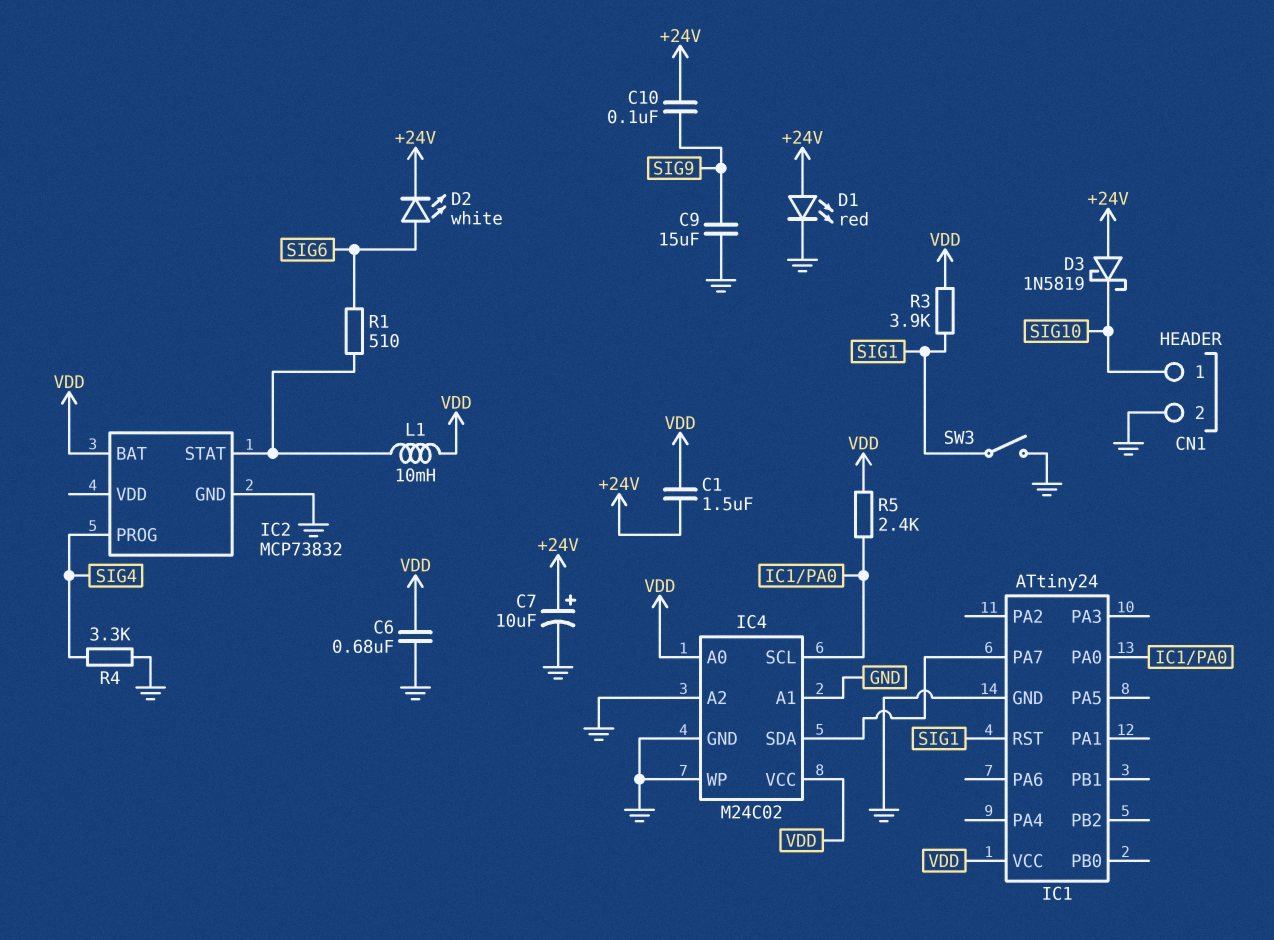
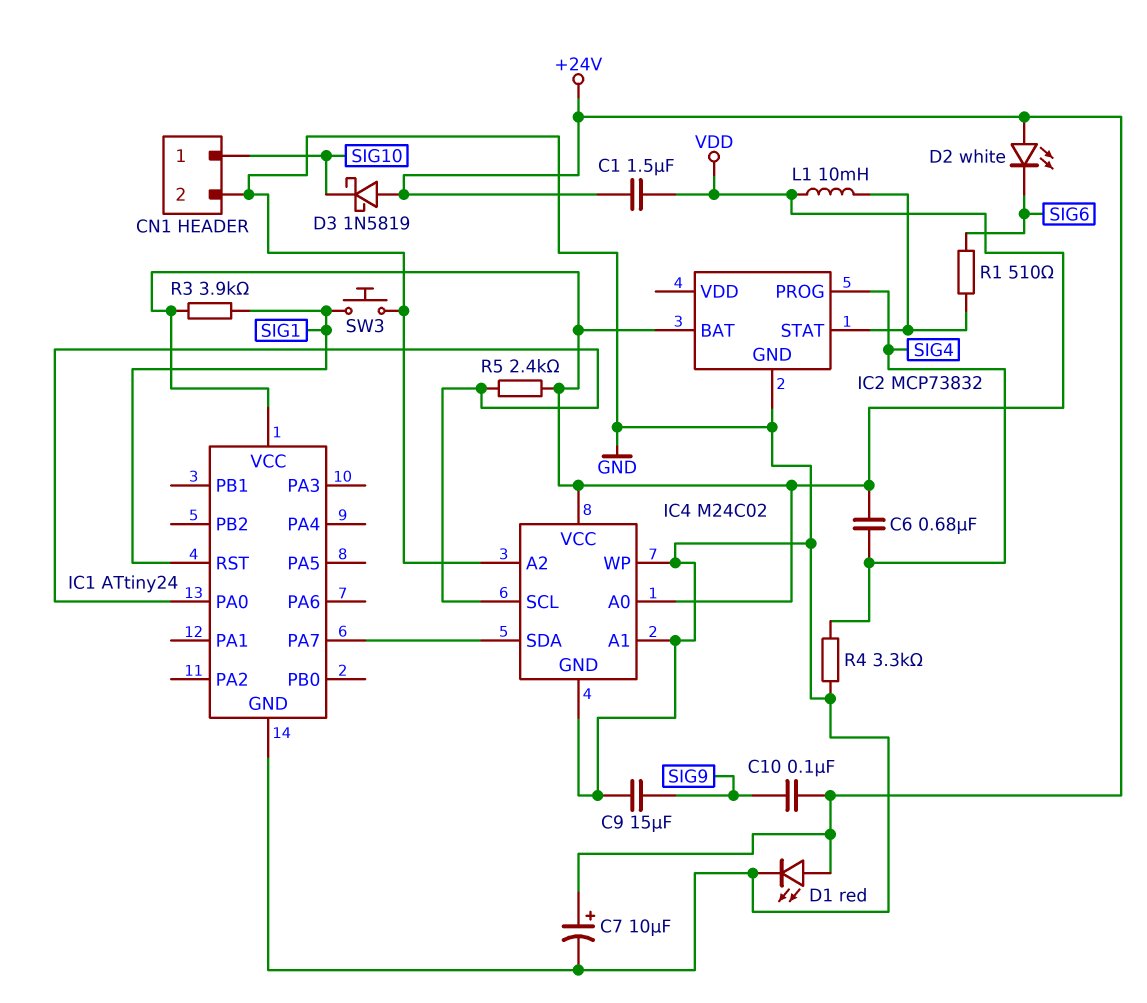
C6: 680nF (GND, VDD) -> 680nF (SIG4, VDD)
D2: LED white (A SIG6, K +24V) -> LED white (A +24V, K SIG6)
SW3: switch (GND, SIG1) -> button (GND, SIG1)

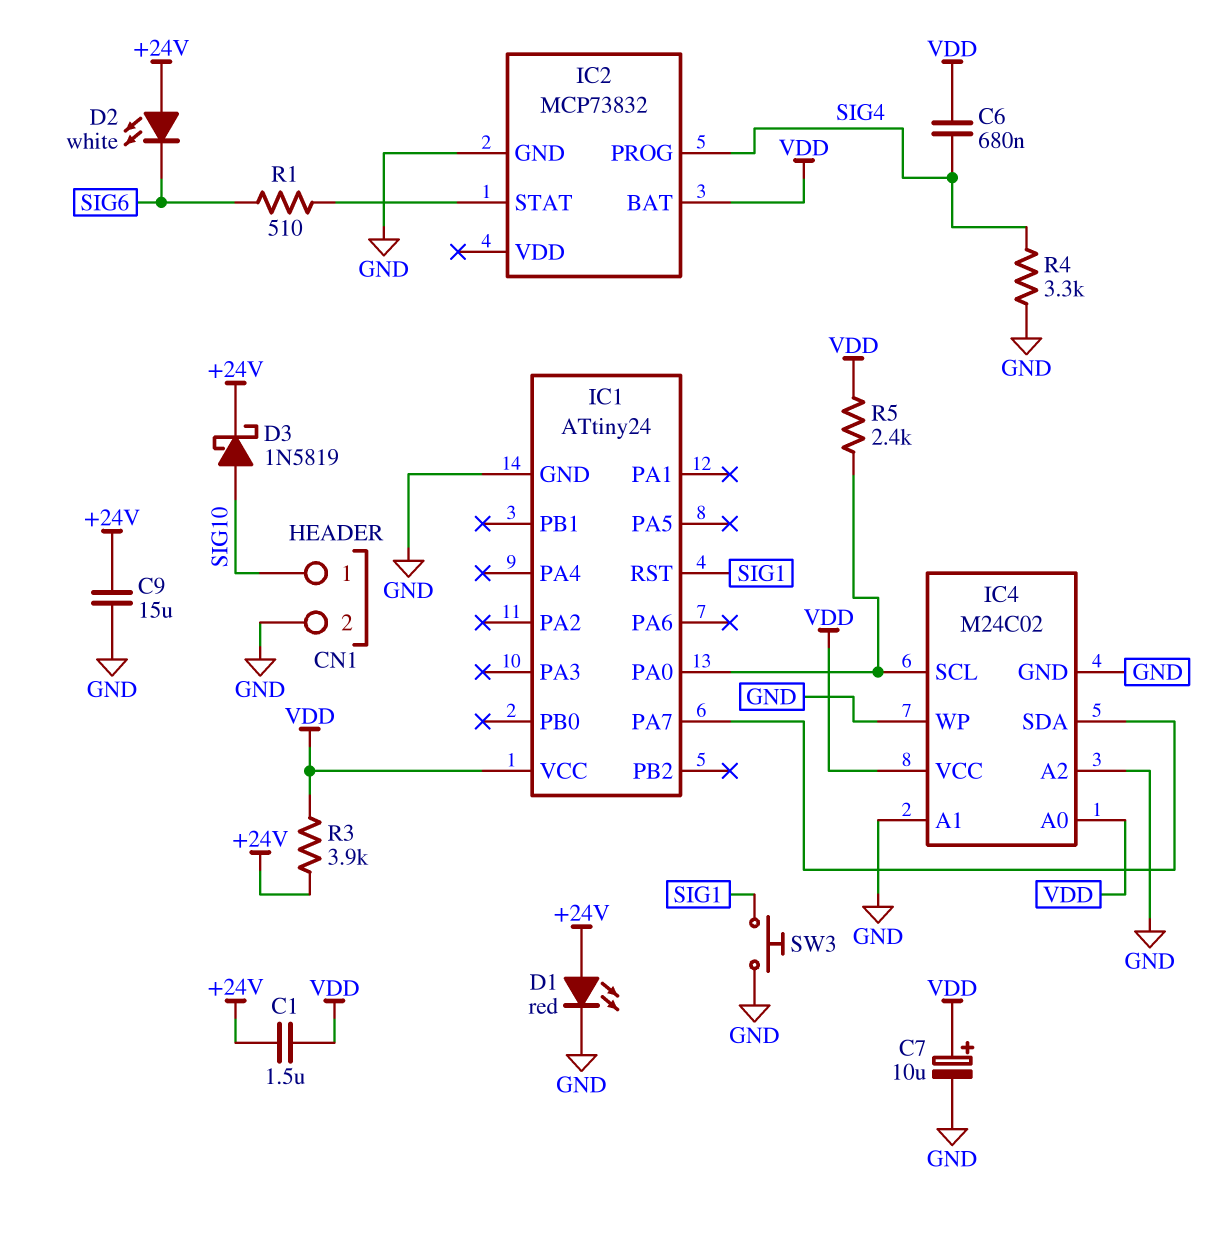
C7: 10uF (plus +24V, minus GND) -> 10uF (plus VDD, minus GND)
C9: 15uF (GND, SIG9) -> 15uF (+24V, GND)
C10: 100nF (+24V, SIG9) -> none
D3: schottky 1N5819 (A +24V, K SIG10) -> schottky 1N5819 (A SIG10, K +24V)
L1: 10mH (IC2/STAT, VDD) -> none
R3: 3.9k (SIG1, VDD) -> 3.9k (+24V, VDD)

